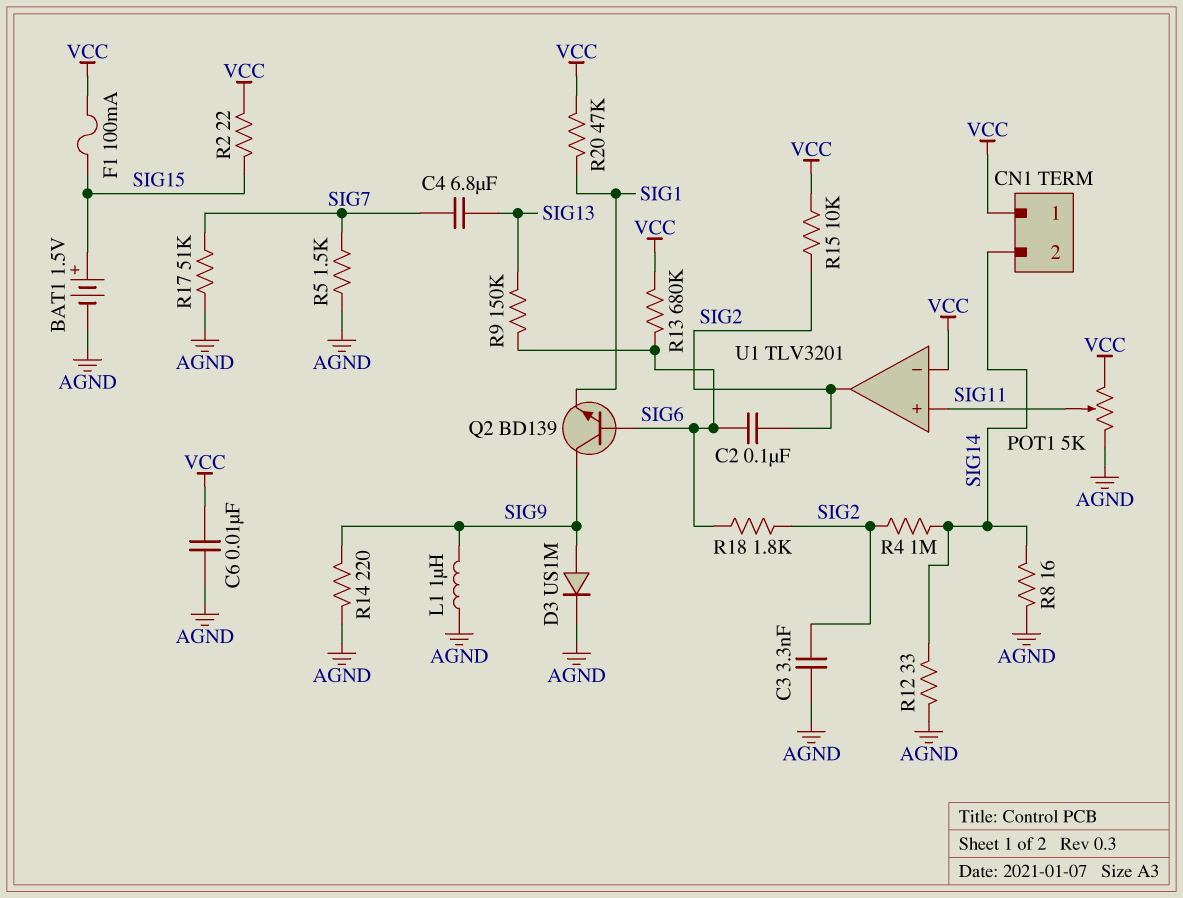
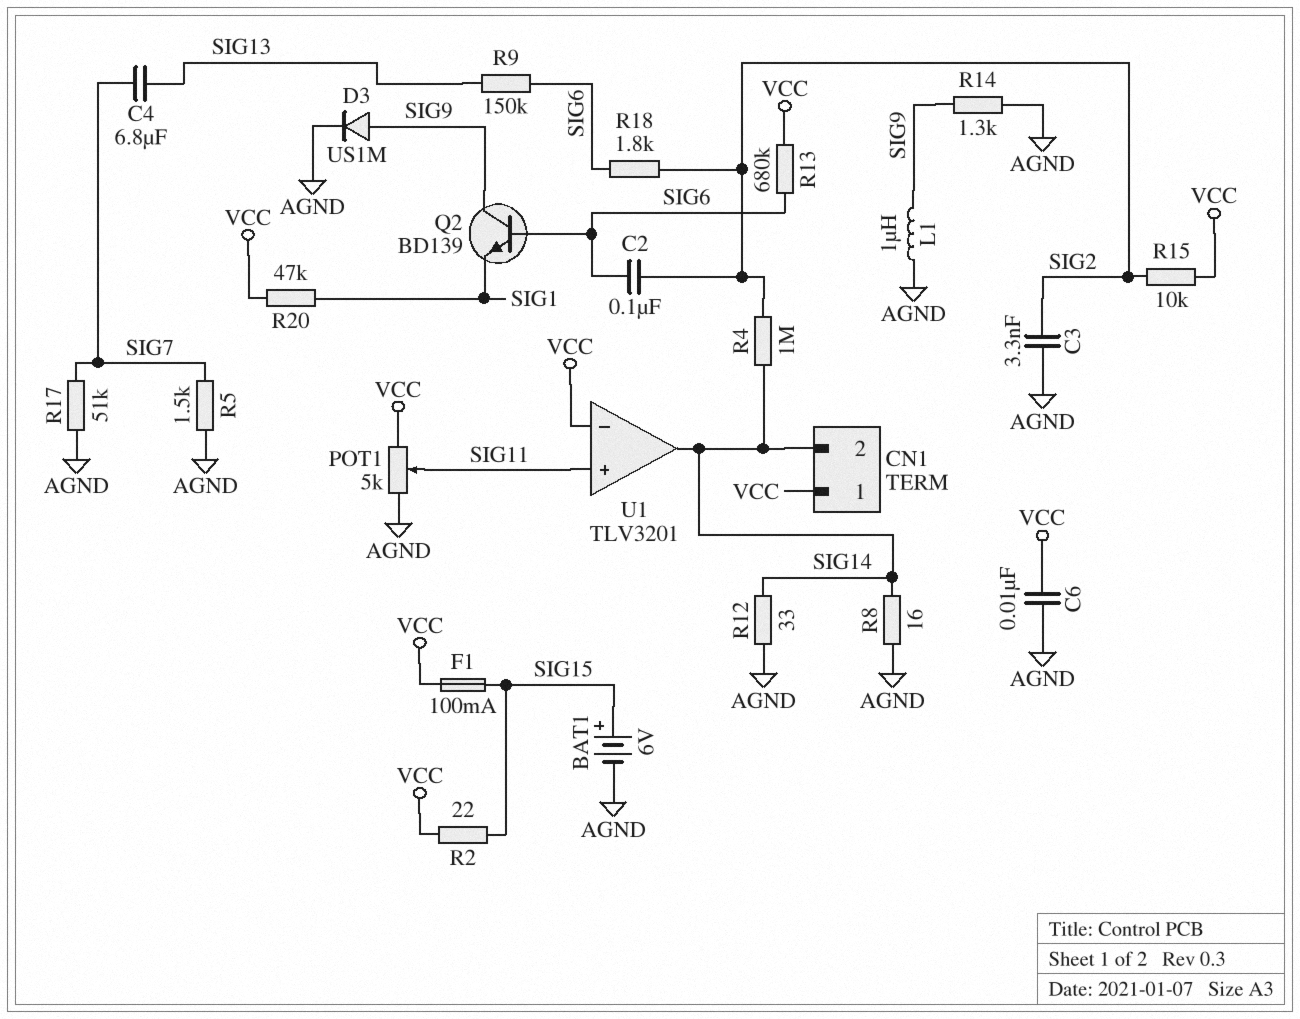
BAT1: 1.5V (plus SIG15, minus AGND) -> 6V (plus SIG15, minus AGND)
R14: 220 (AGND, SIG9) -> 1.3k (AGND, SIG9)
U1 pin out: SIG2 -> SIG14

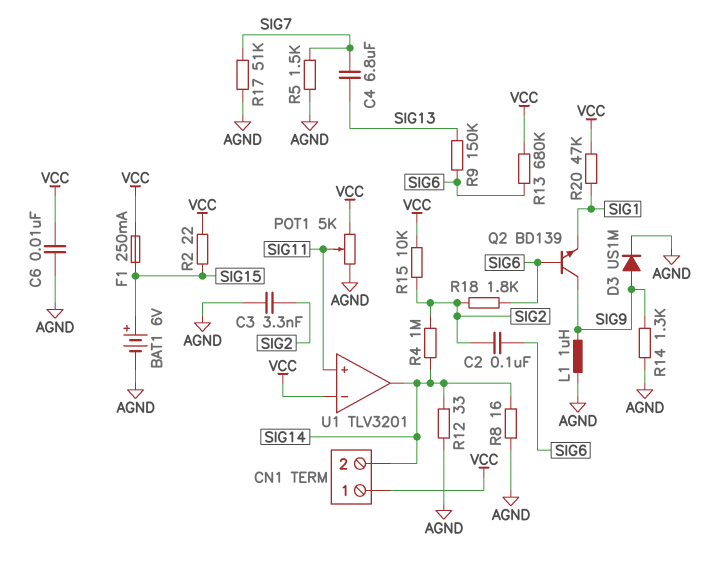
F1: 100mA (SIG15, VCC) -> 250mA (SIG15, VCC)

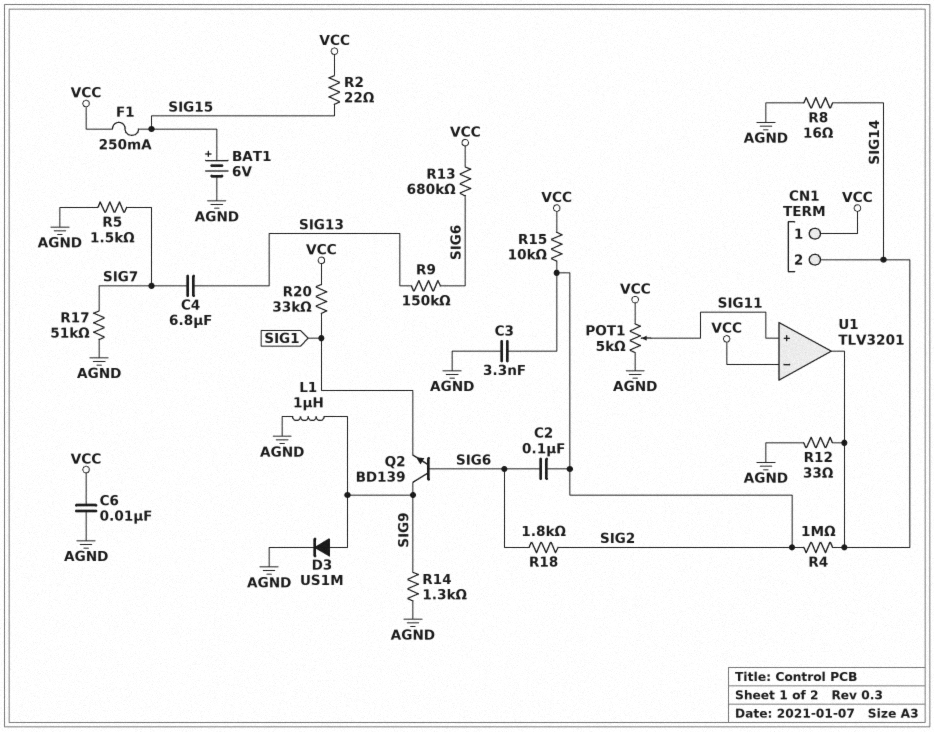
R20: 47k (SIG1, VCC) -> 33k (SIG1, VCC)

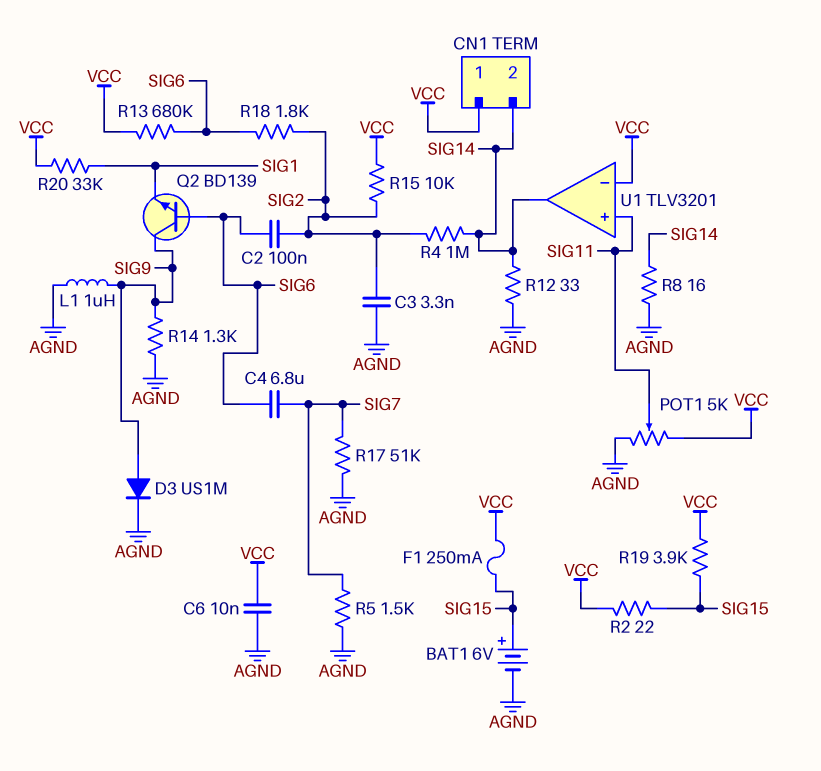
C4: 6.8uF (SIG7, SIG13) -> 6.8uF (SIG6, SIG7)
R9: 150k (SIG6, SIG13) -> none
R19: none -> 3.9k (SIG15, VCC)

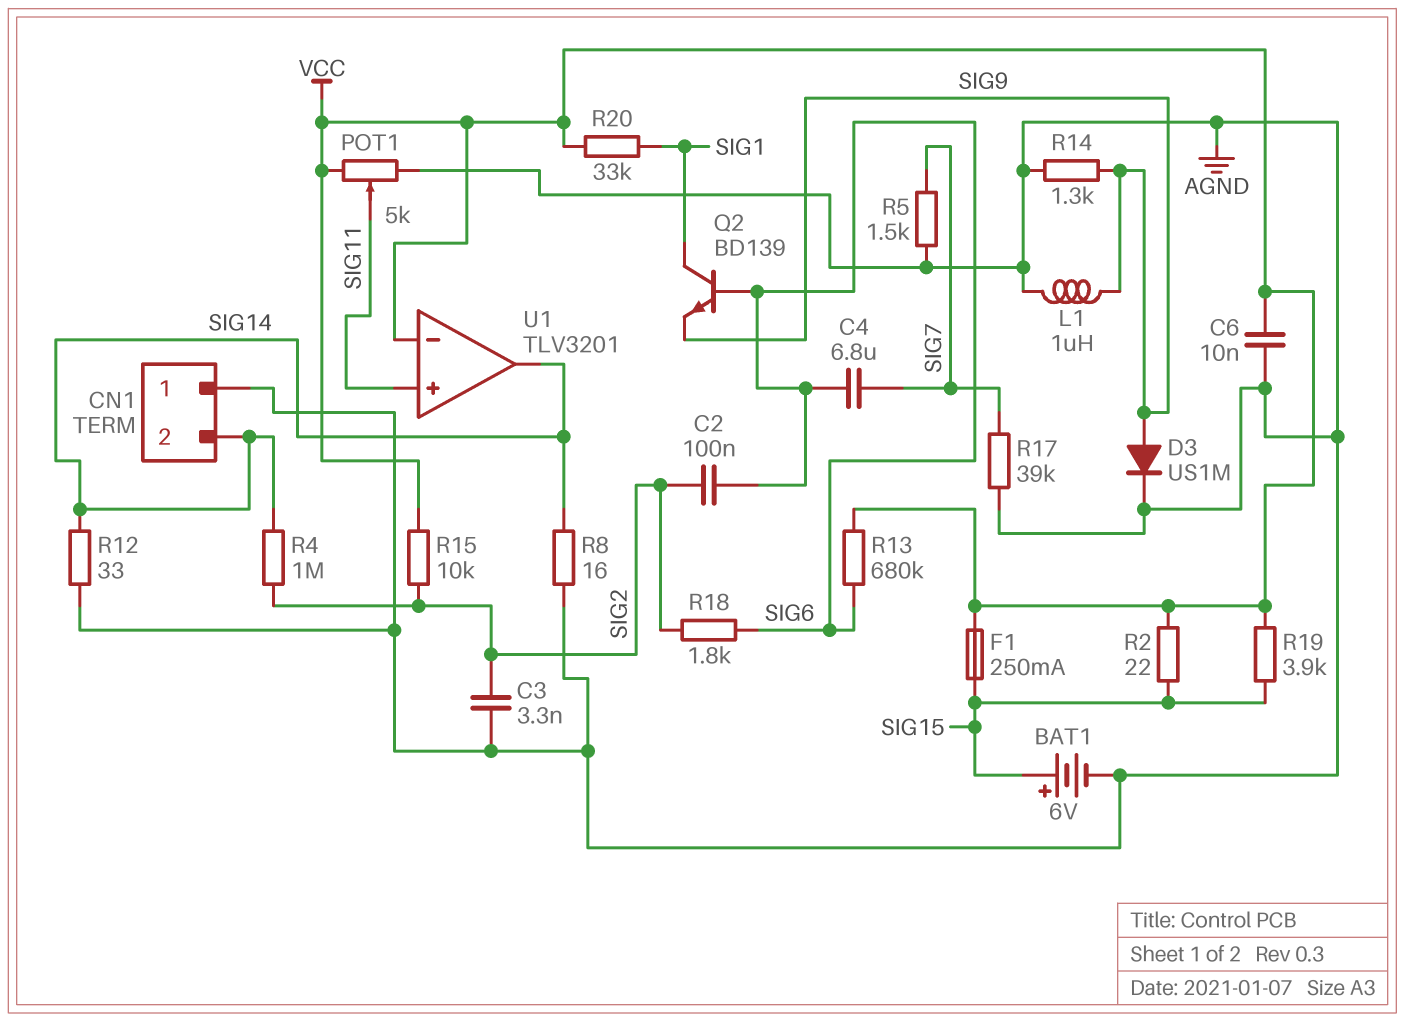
CN1 pin 1: VCC -> AGND
Q2: NPN BD139 (B SIG6, C SIG9, E SIG1) -> NPN BD139 (B SIG6, C SIG1, E SIG9)
R17: 51k (AGND, SIG7) -> 39k (AGND, SIG7)

